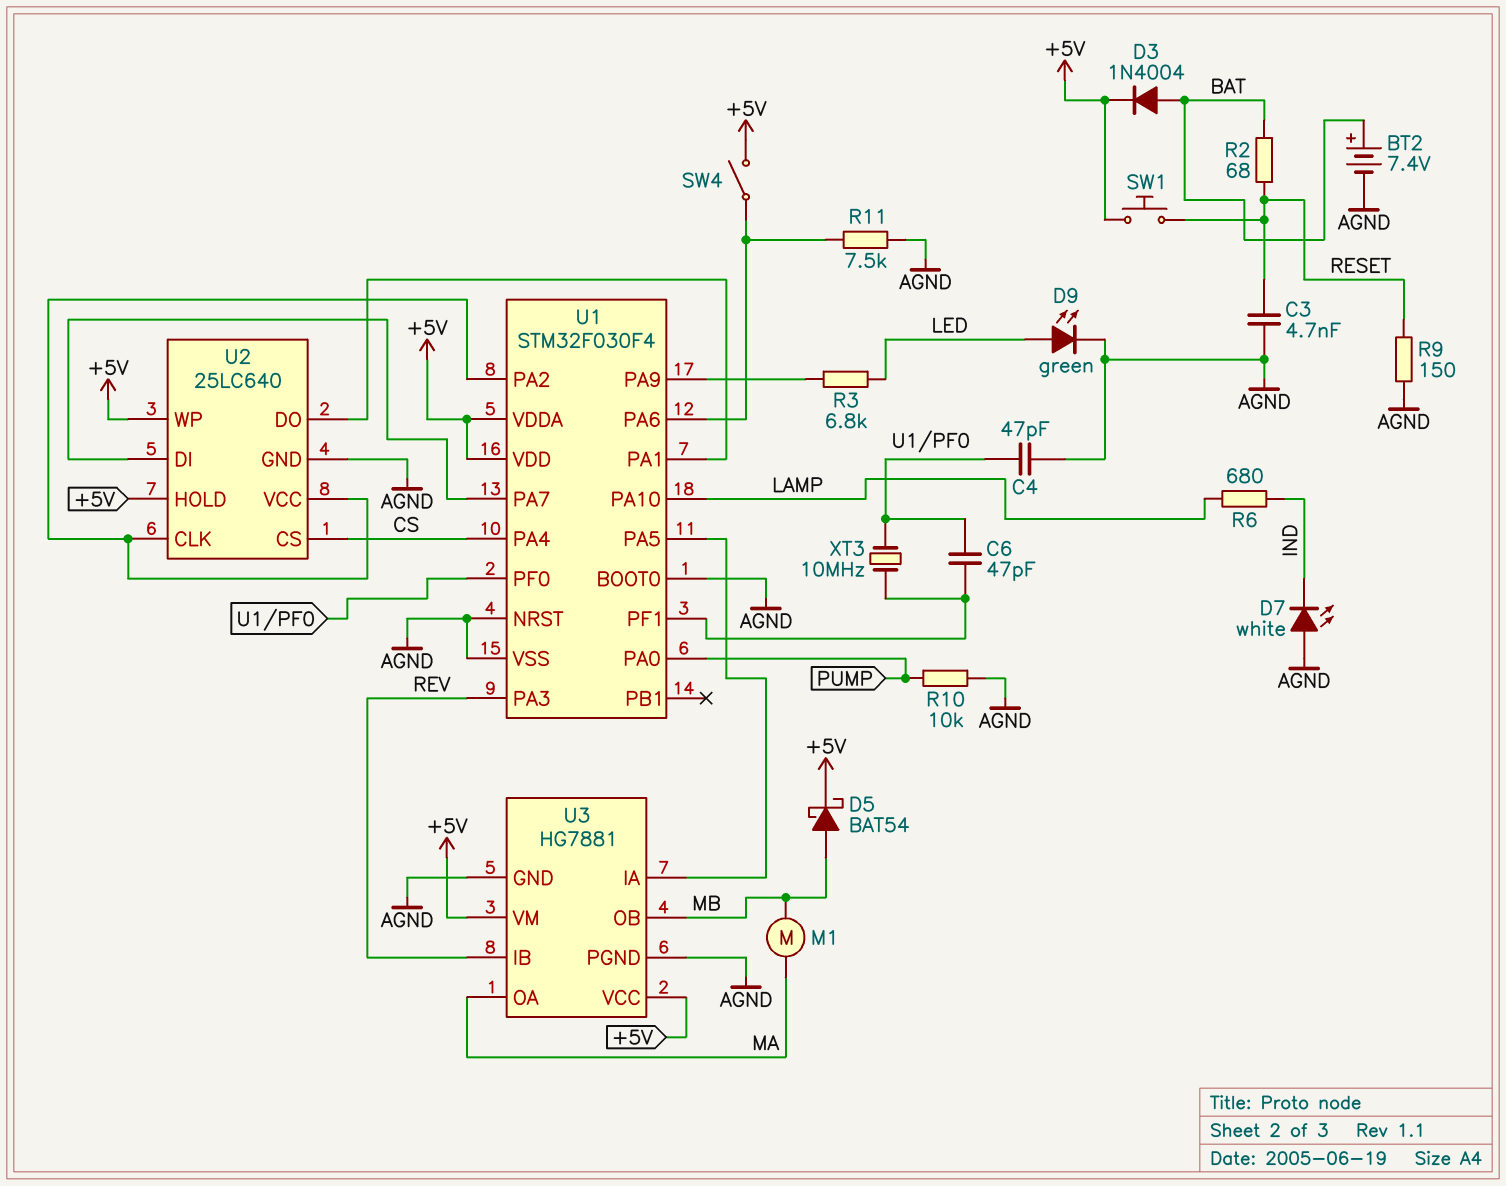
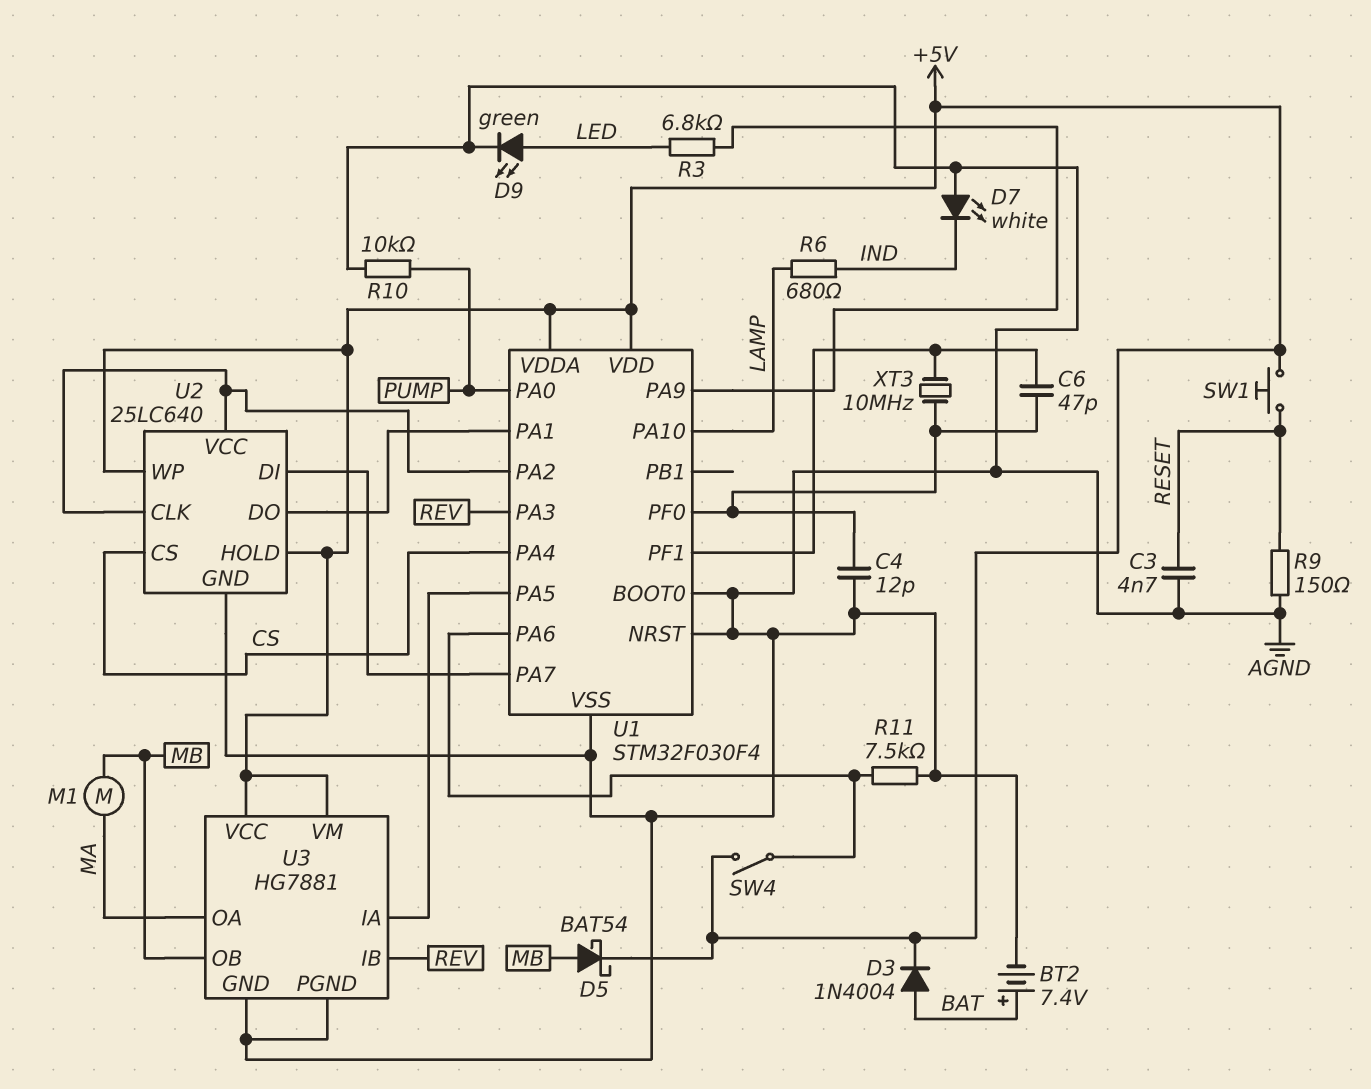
C4: 47pF (AGND, U1/PF0) -> 12pF (AGND, U1/PF0)
R2: 68 (BAT, RESET) -> none

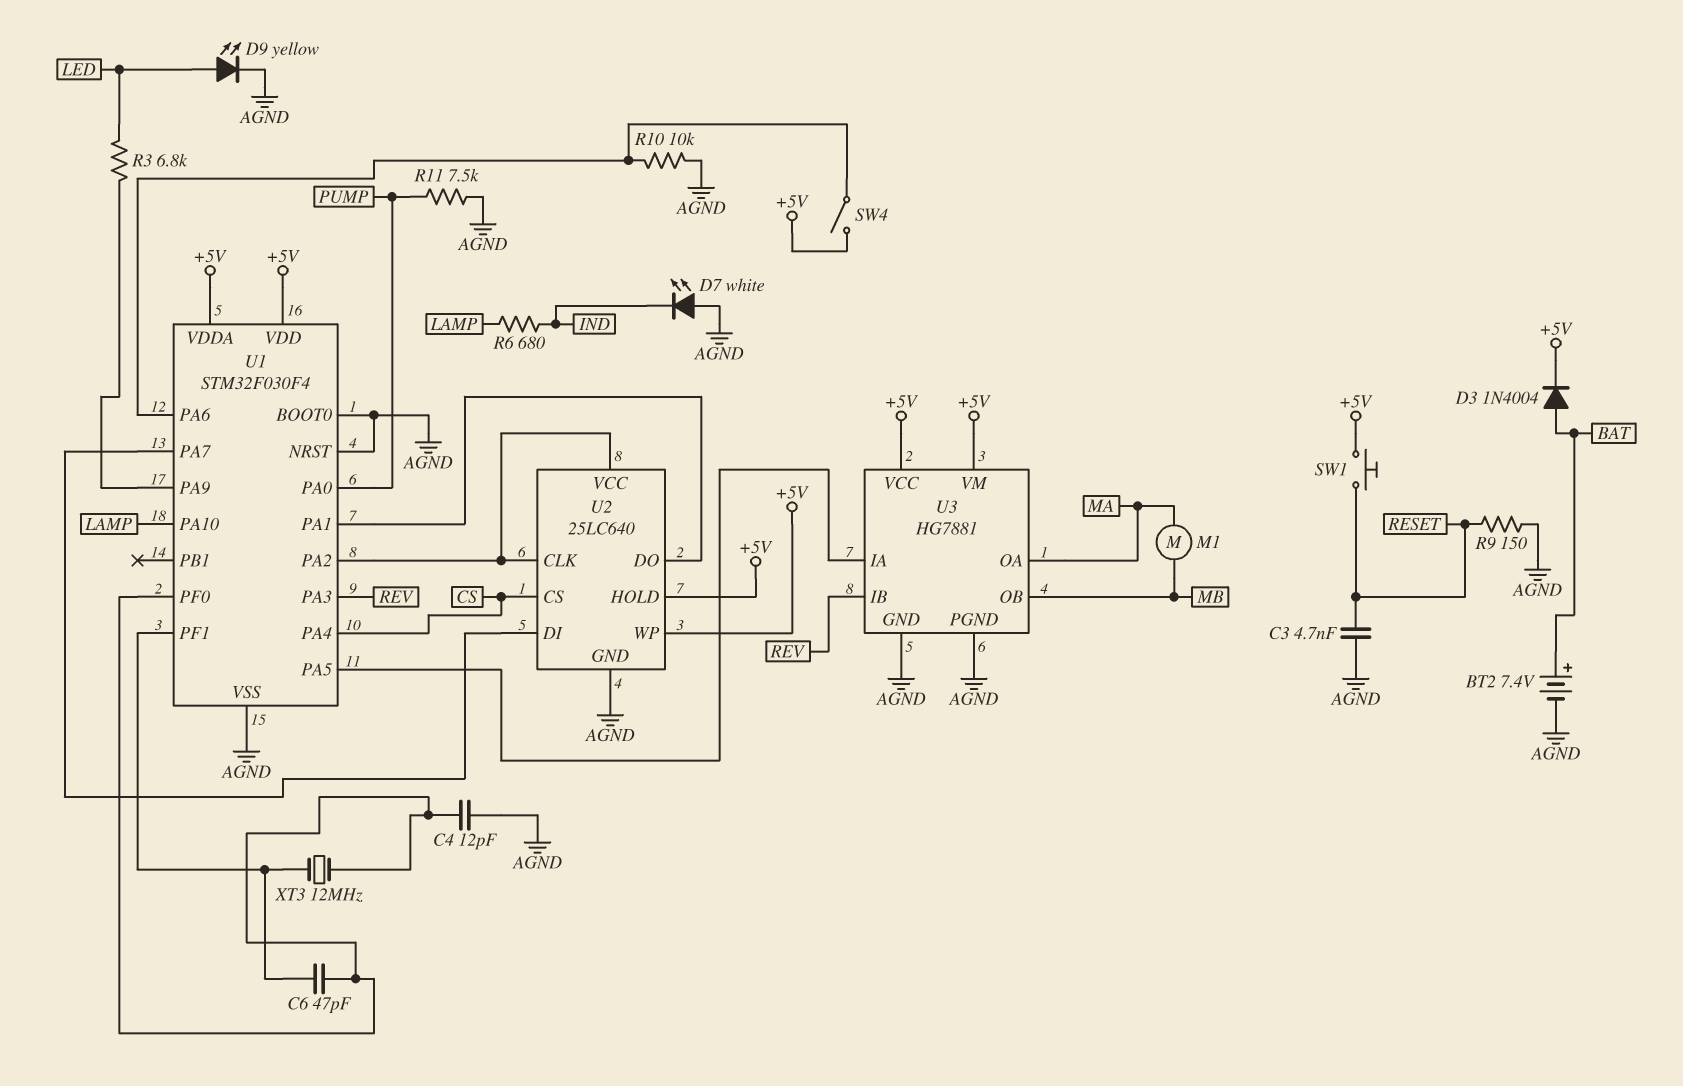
D5: schottky BAT54 (A MB, K +5V) -> none
D9: LED green (A LED, K AGND) -> LED yellow (A LED, K AGND)
R10: 10k (AGND, PUMP) -> 10k (AGND, U1/PA6)
R11: 7.5k (AGND, U1/PA6) -> 7.5k (AGND, PUMP)
XT3: 10MHz (U1/PF0, U1/PF1) -> 12MHz (U1/PF0, U1/PF1)

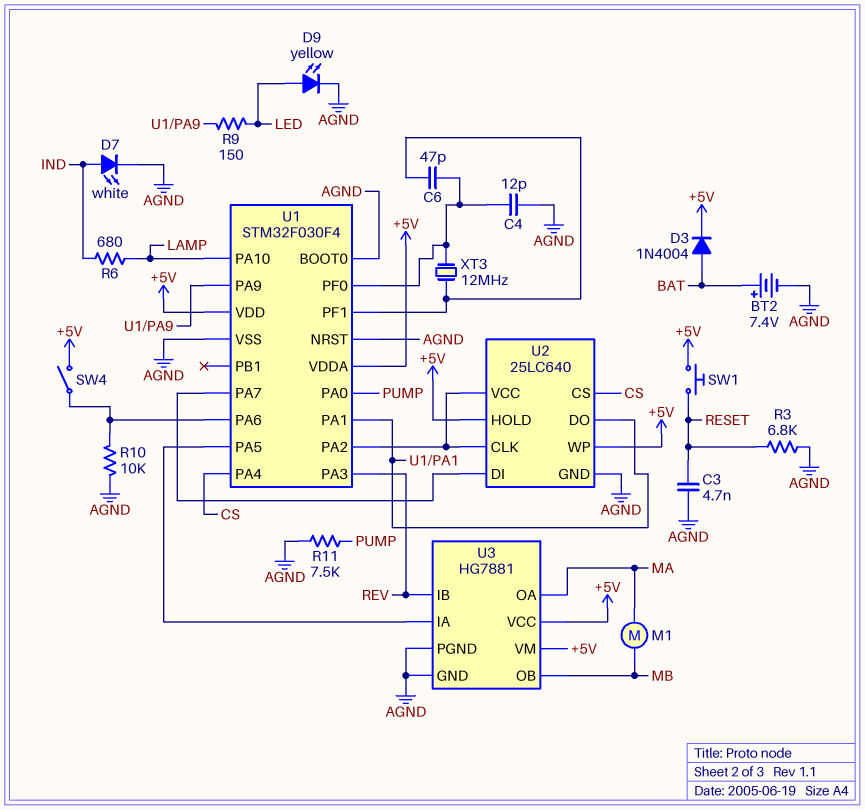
D7: LED white (A AGND, K IND) -> LED white (A IND, K AGND)
R3: 6.8k (LED, U1/PA9) -> 6.8k (AGND, RESET)
R9: 150 (AGND, RESET) -> 150 (LED, U1/PA9)

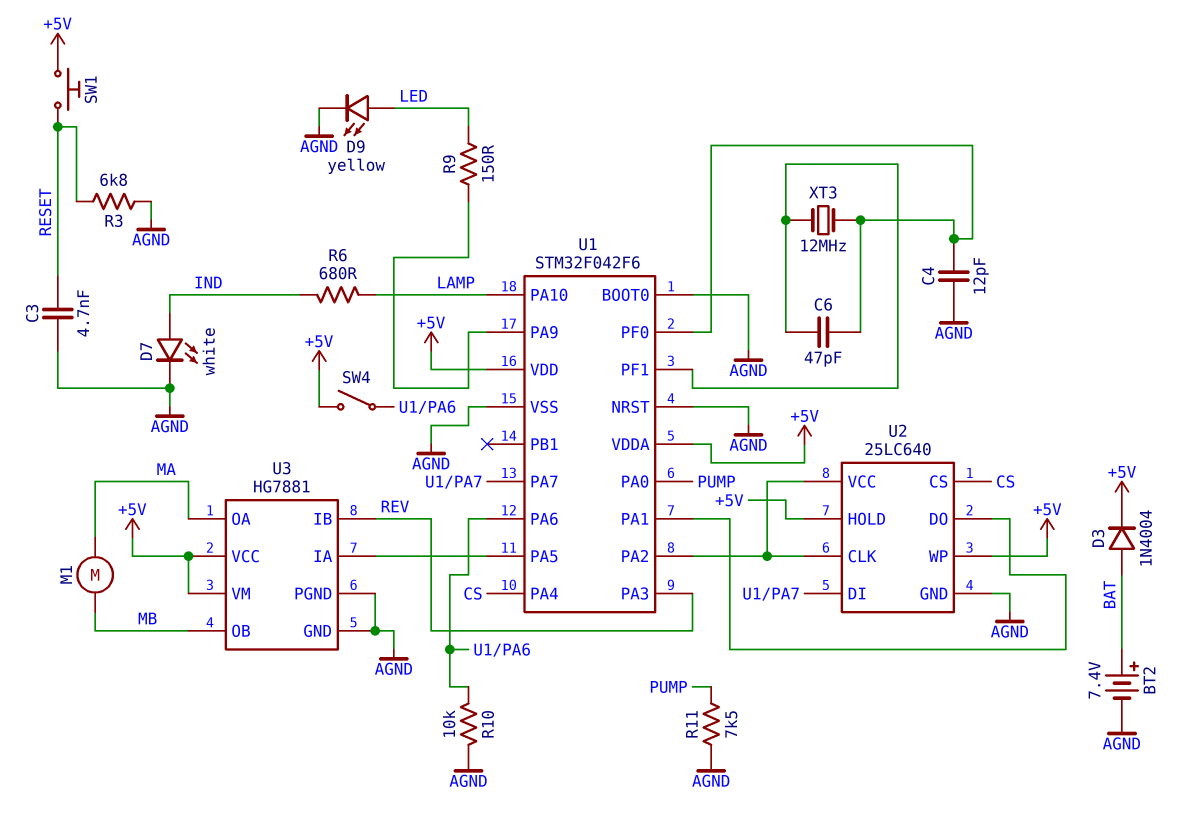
U1: STM32F030F4 -> STM32F042F6

